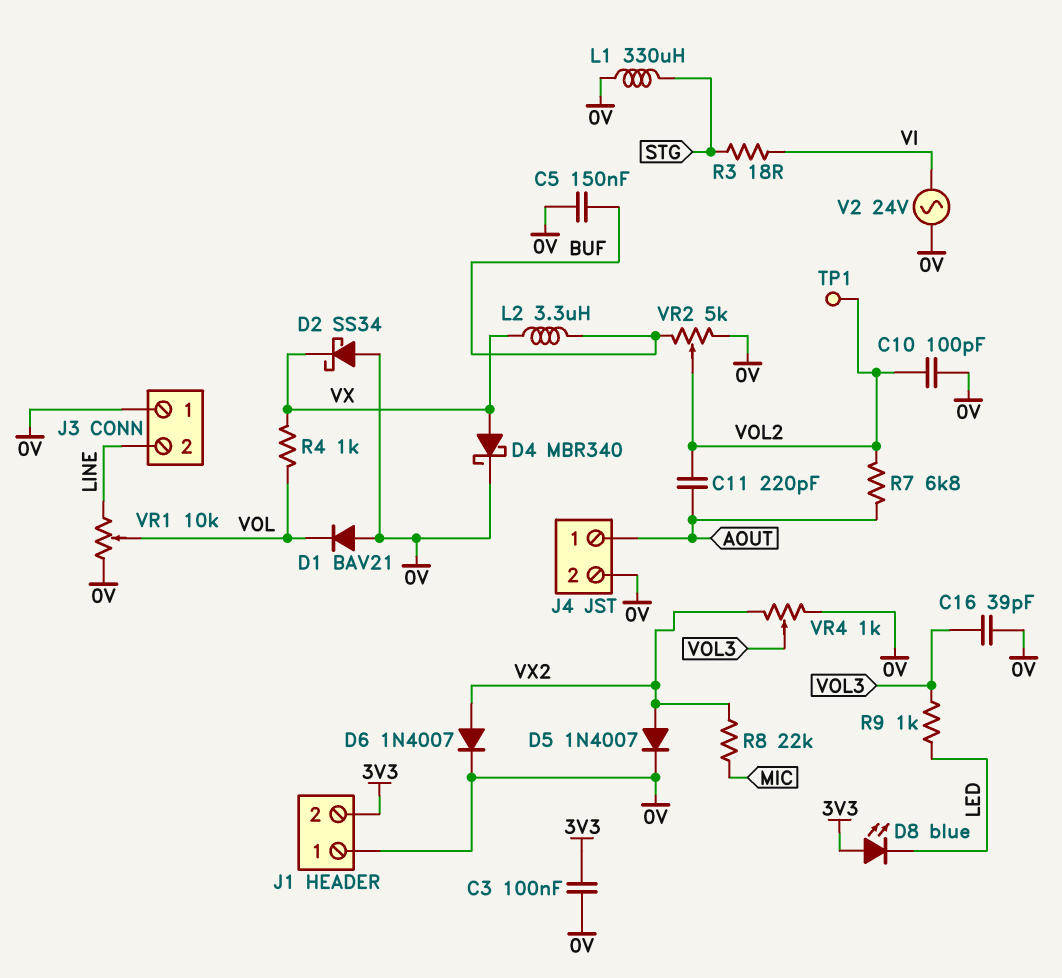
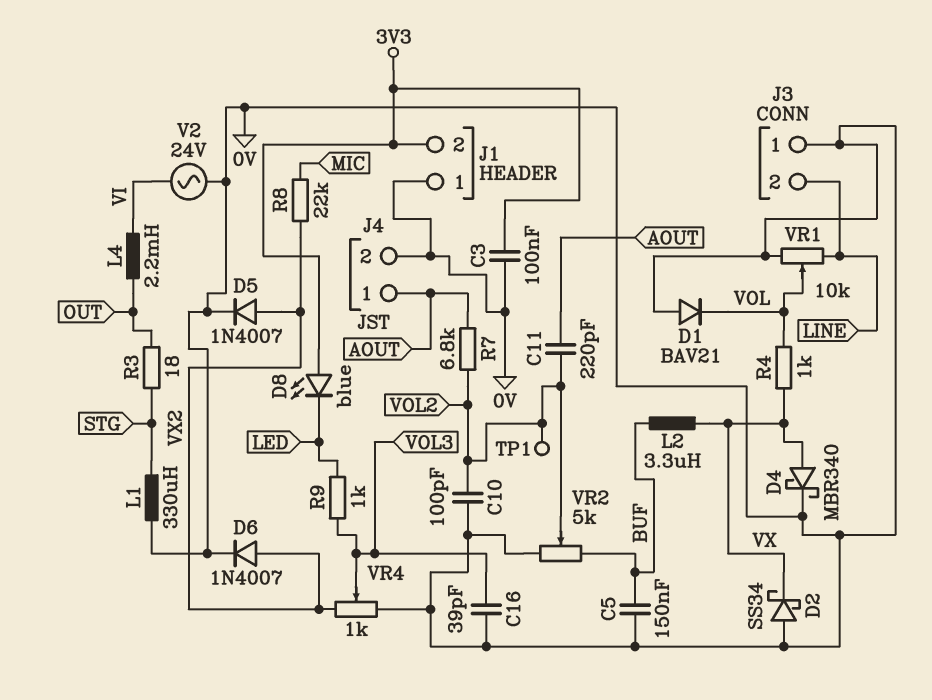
L4: none -> 2.2mH (OUT, VI)
R3: 18 (STG, VI) -> 18 (OUT, STG)

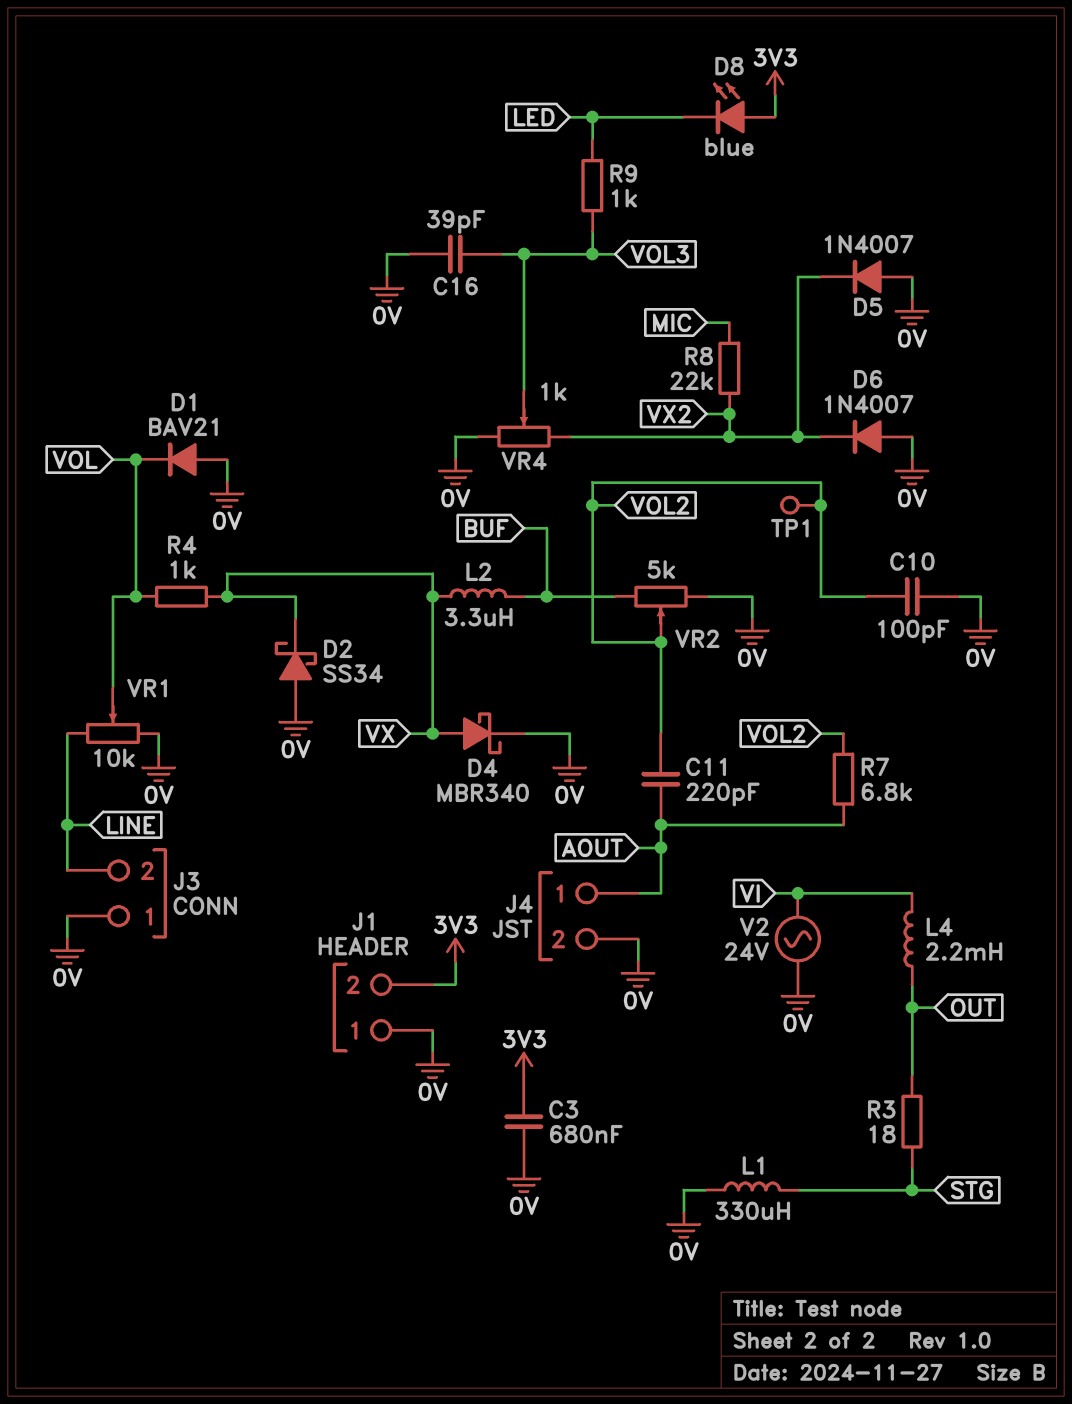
C3: 100nF (0V, 3V3) -> 680nF (0V, 3V3)
C5: 150nF (0V, BUF) -> none
D5: diode 1N4007 (A VX2, K 0V) -> diode 1N4007 (A 0V, K VX2)
D6: diode 1N4007 (A VX2, K 0V) -> diode 1N4007 (A 0V, K VX2)

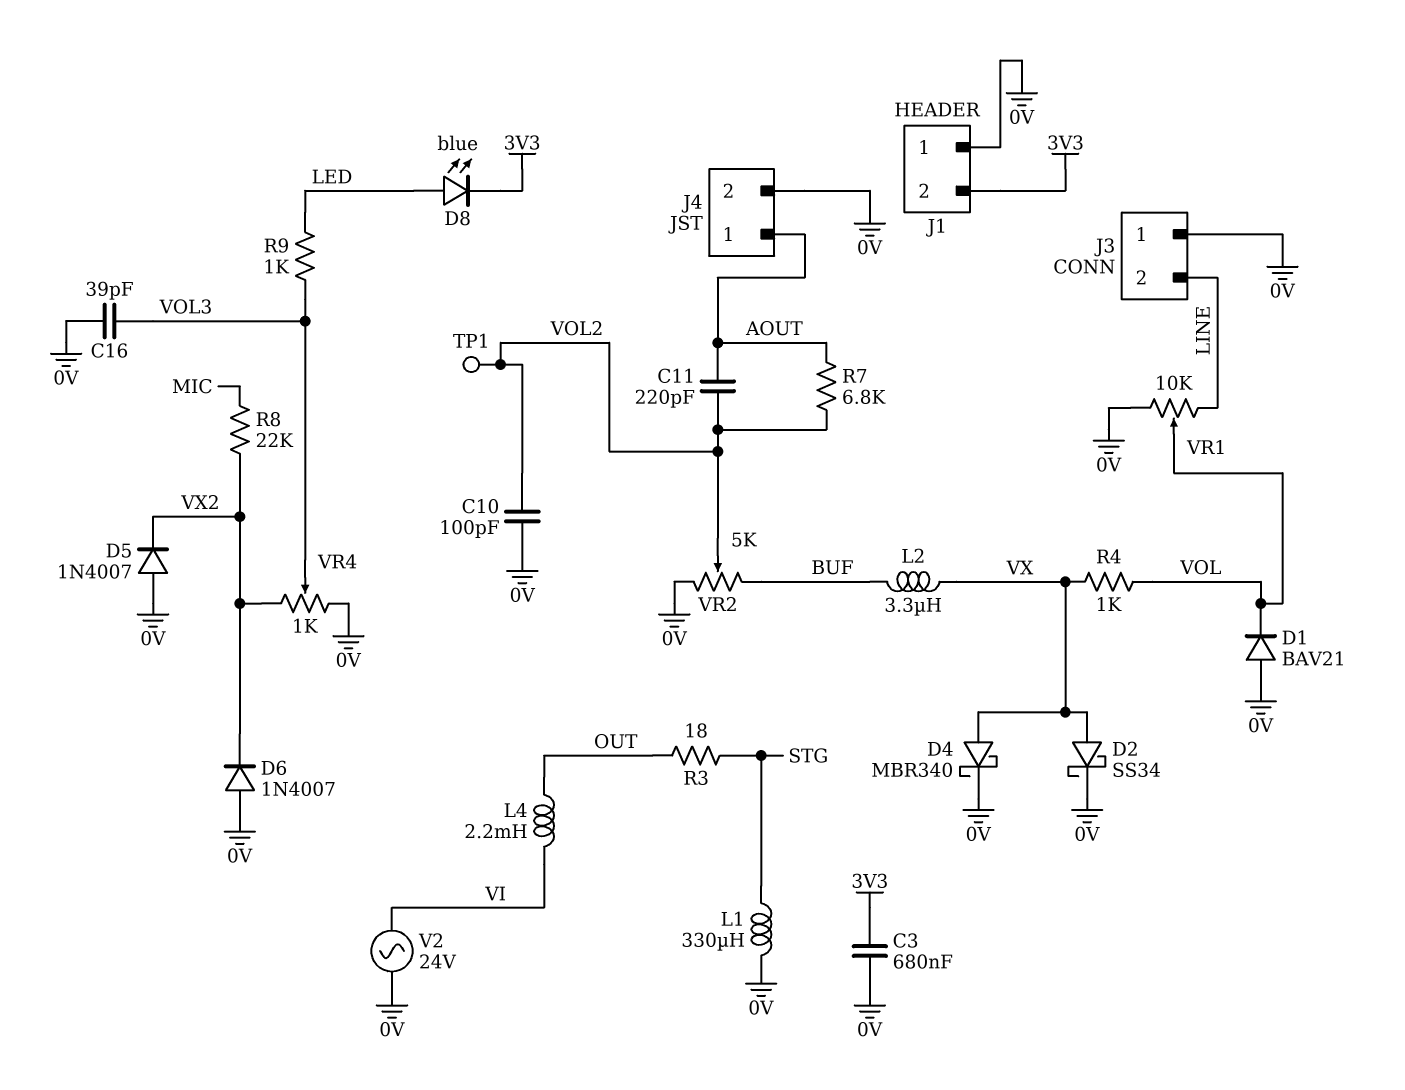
D2: schottky SS34 (A 0V, K VX) -> schottky SS34 (A VX, K 0V)
D8: LED blue (A 3V3, K LED) -> LED blue (A LED, K 3V3)

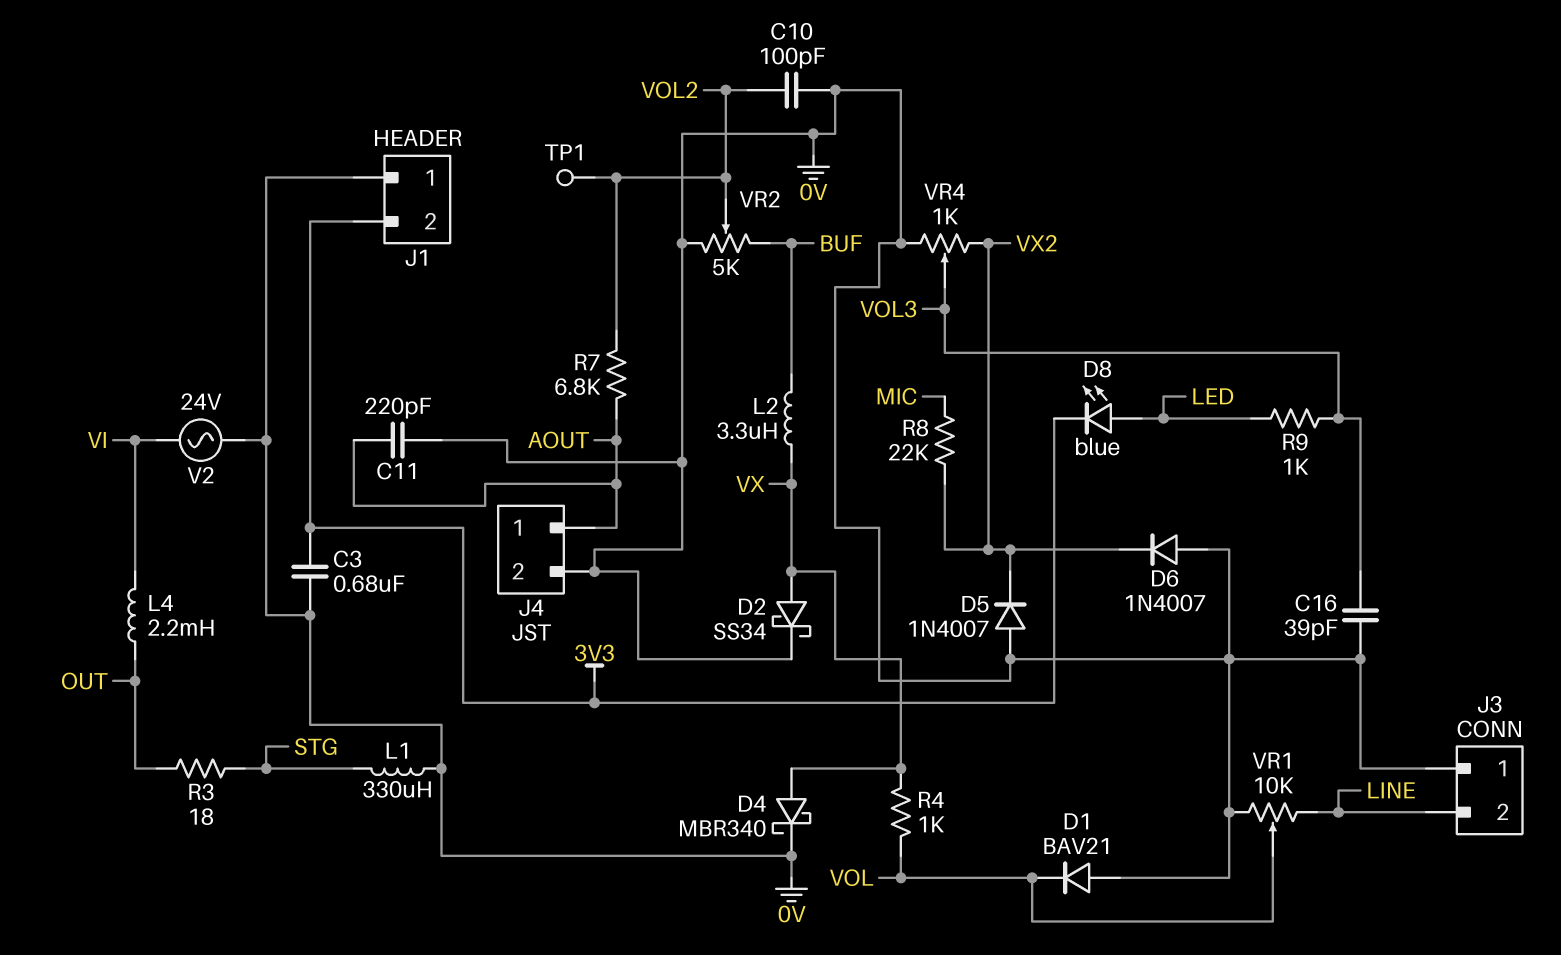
C11: 220pF (AOUT, VOL2) -> 220pF (0V, AOUT)

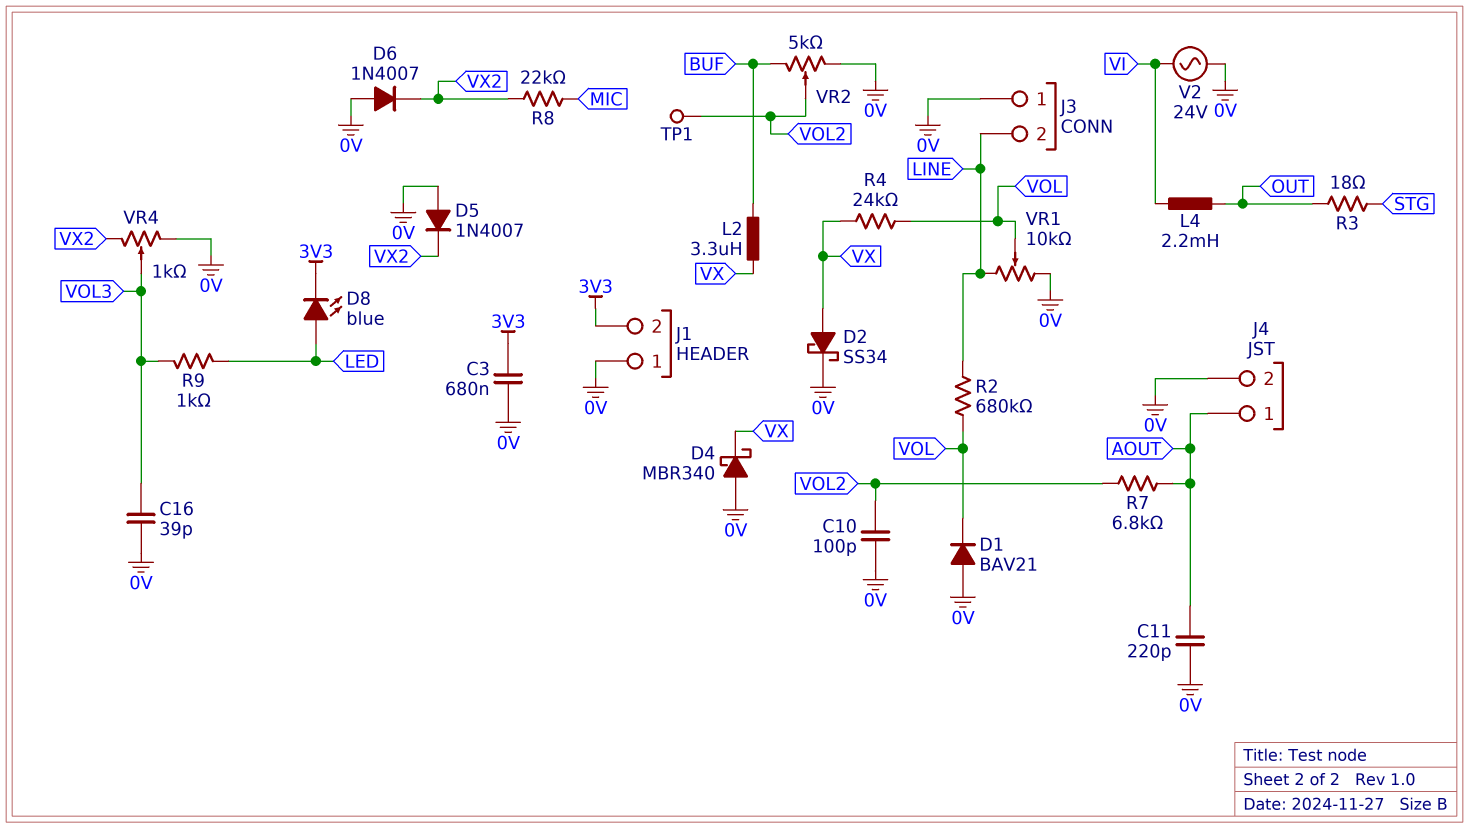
D4: schottky MBR340 (A VX, K 0V) -> schottky MBR340 (A 0V, K VX)
L1: 330uH (0V, STG) -> none
R2: none -> 680k (LINE, VOL)
R4: 1k (VOL, VX) -> 24k (VOL, VX)

